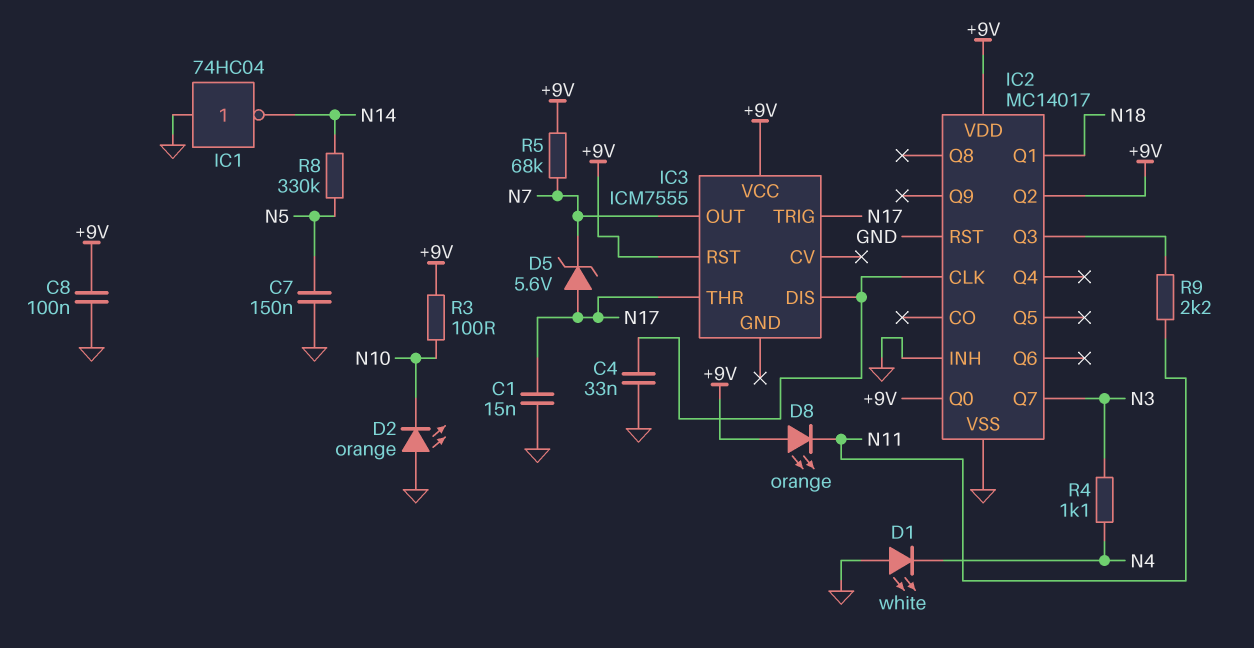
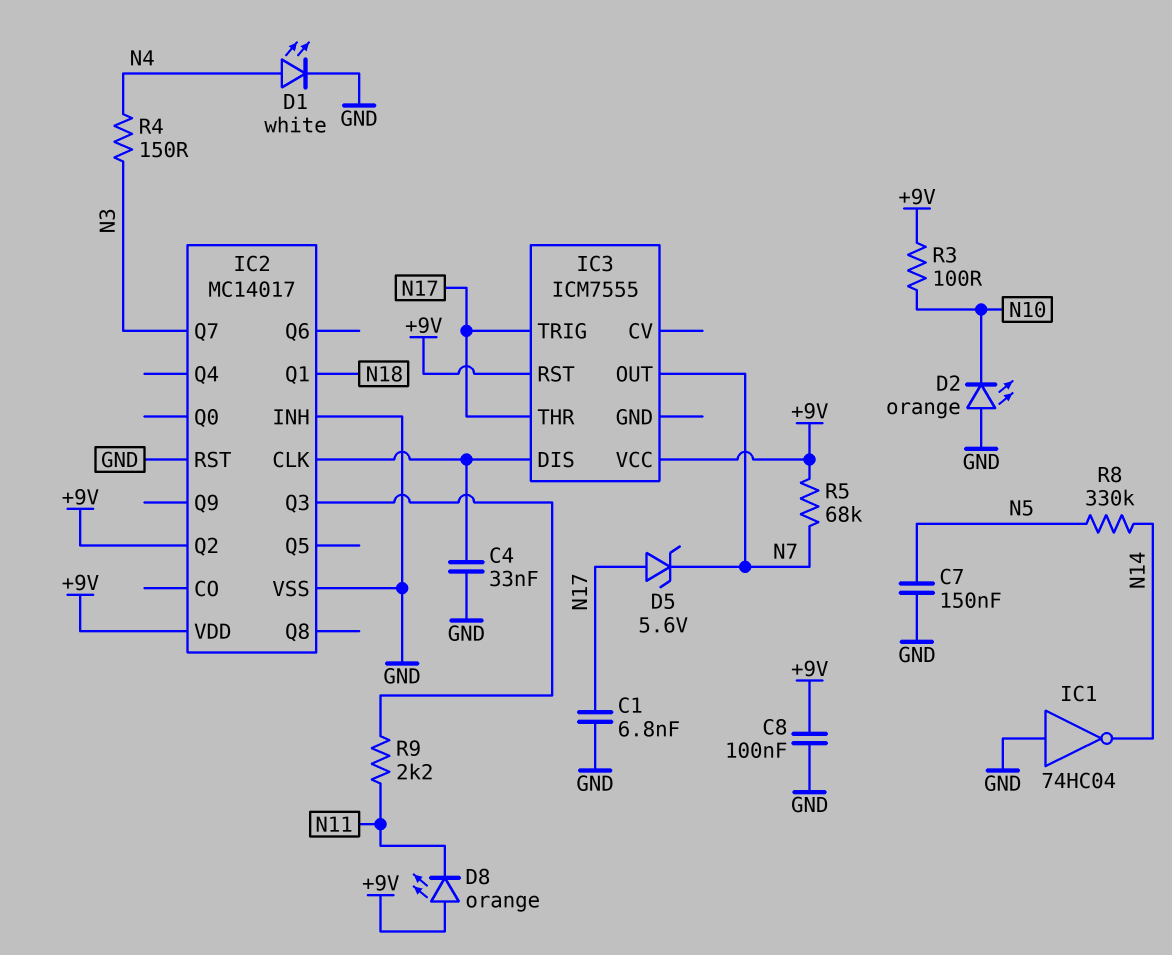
C1: 15nF (GND, N17) -> 6.8nF (GND, N17)
D1: LED white (A GND, K N4) -> LED white (A N4, K GND)
IC2 pin Q0: +9V -> none
R4: 1.1k (N3, N4) -> 150 (N3, N4)

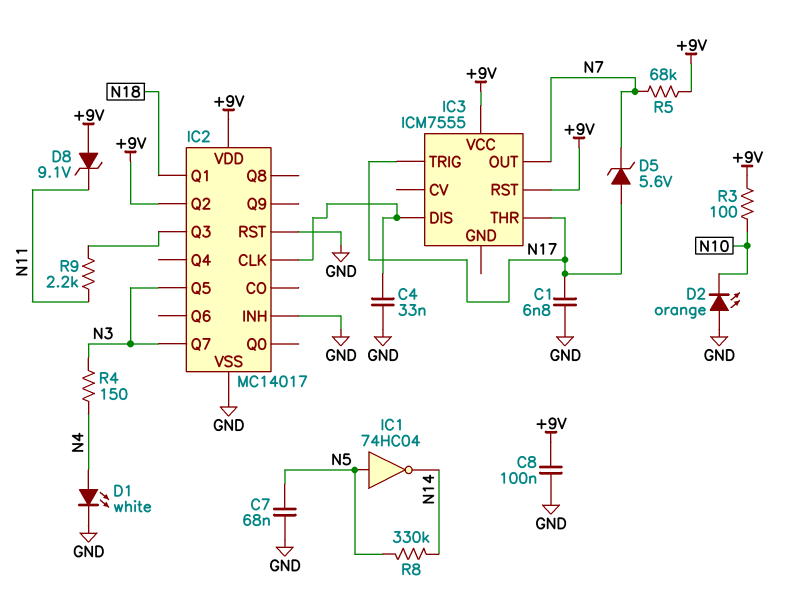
C7: 150nF (GND, N5) -> 68nF (GND, N5)
D8: LED orange (A +9V, K N11) -> zener 9.1V (A +9V, K N11)
IC1: NOT 74HC04 (in GND, out N14) -> NOT 74HC04 (in N5, out N14)
IC2 pin Q5: none -> N3

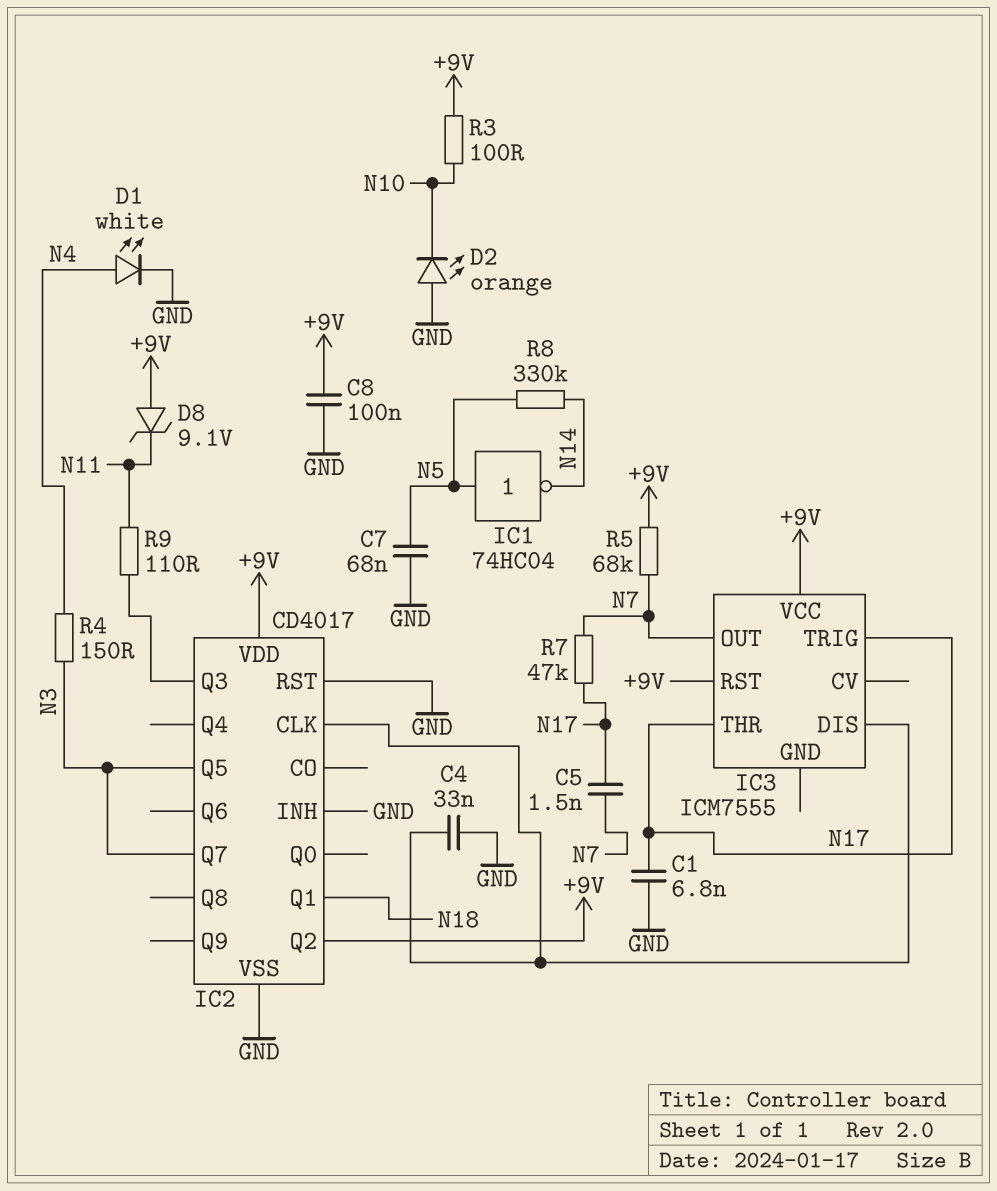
C5: none -> 1.5nF (N7, N17)
D5: zener 5.6V (A N17, K N7) -> none
IC2: MC14017 -> CD4017
R7: none -> 47k (N7, N17)
R9: 2.2k (IC2/Q3, N11) -> 110 (IC2/Q3, N11)

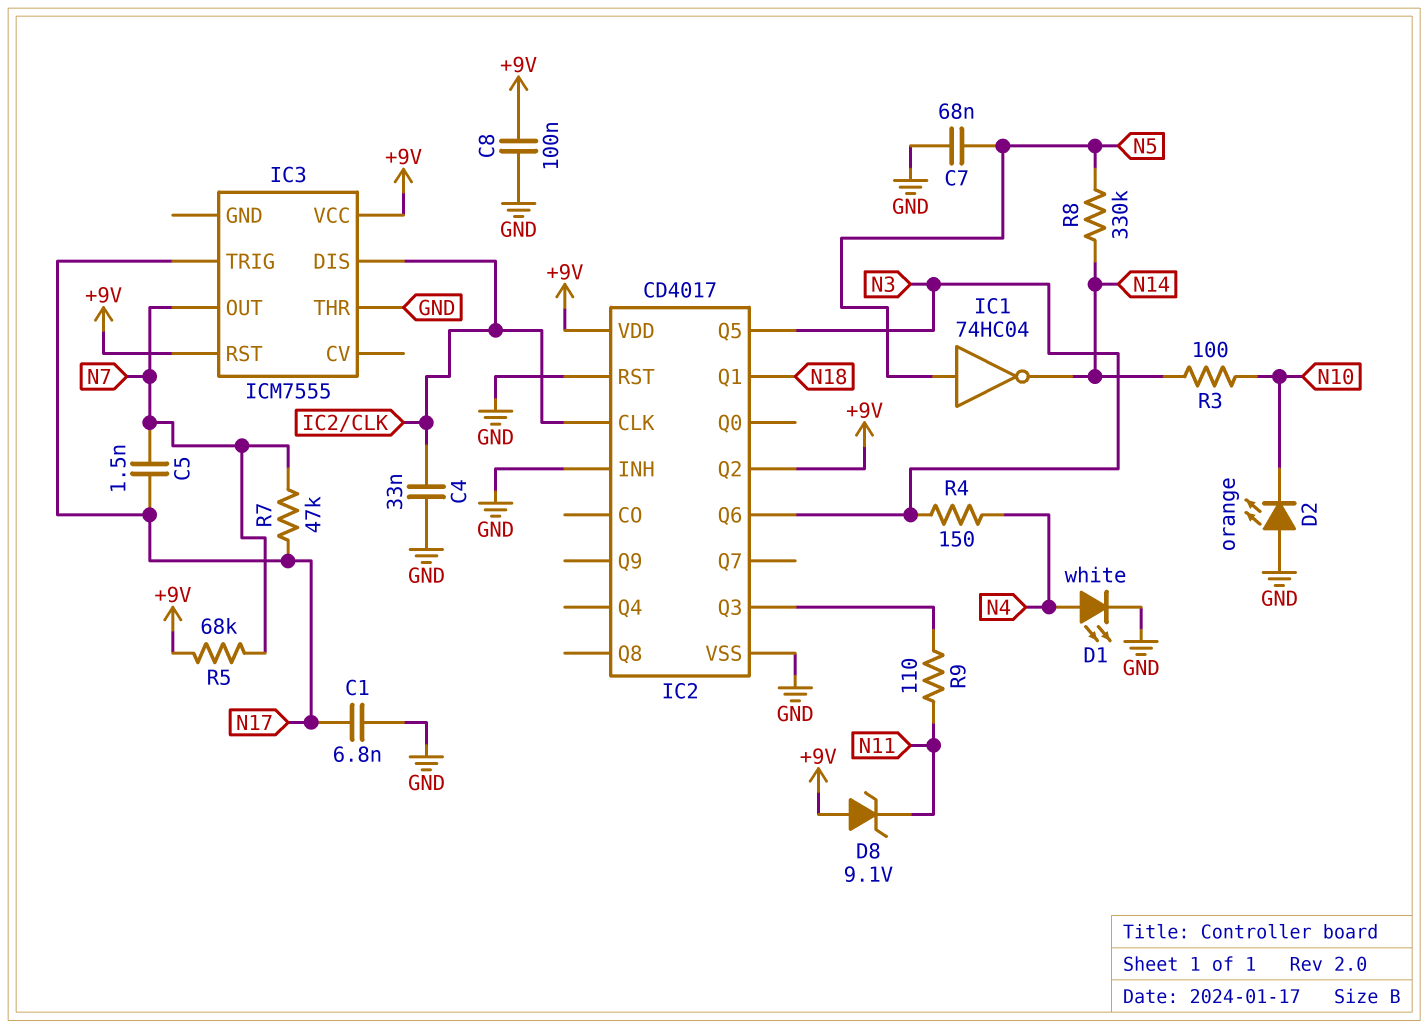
IC2 pin Q6: none -> N3
IC2 pin Q7: N3 -> none
IC3 pin THR: N17 -> GND
R3: 100 (+9V, N10) -> 100 (N10, N14)

